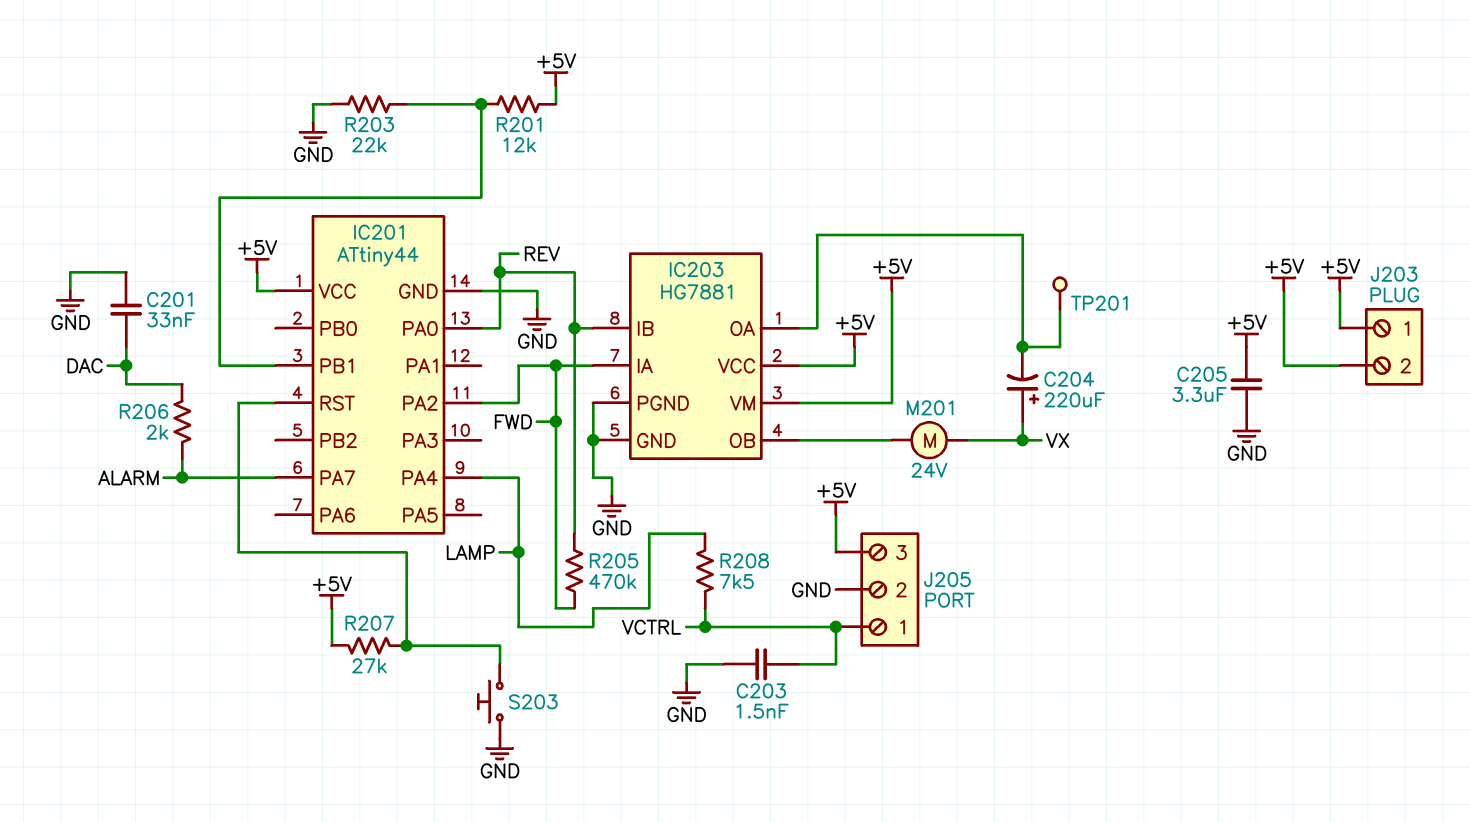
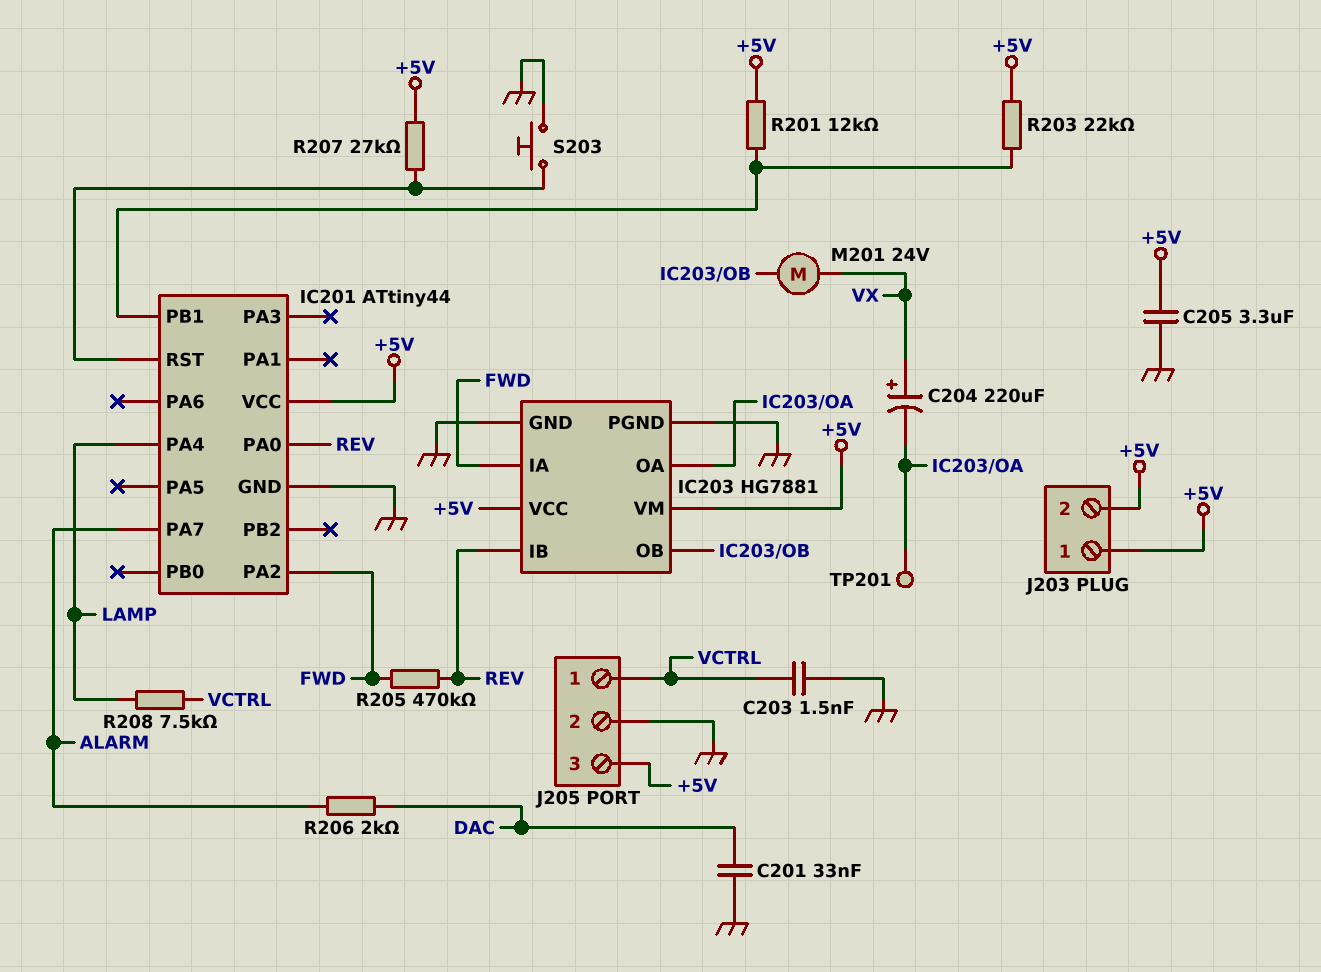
R203: 22k (GND, IC201/PB1) -> 22k (+5V, IC201/PB1)

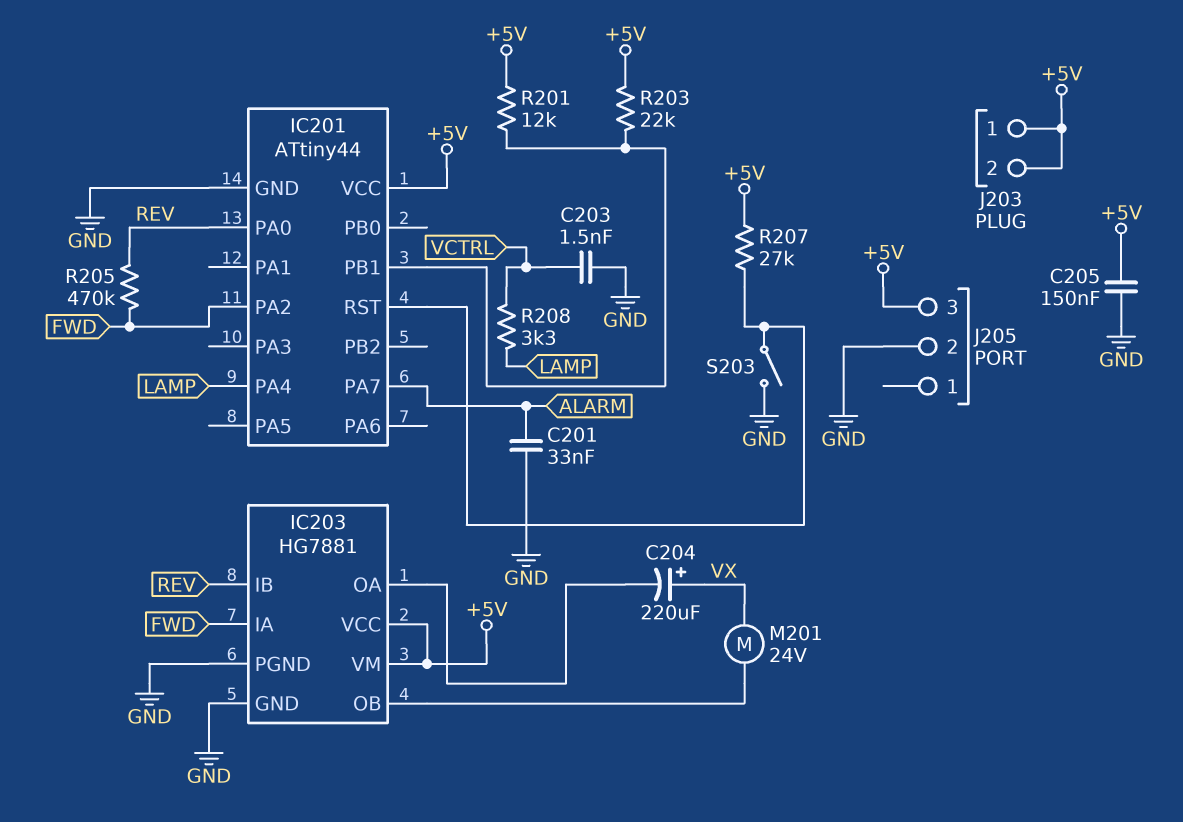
C201: 33nF (DAC, GND) -> 33nF (ALARM, GND)
C205: 3.3uF (+5V, GND) -> 150nF (+5V, GND)
J205 pin 1: VCTRL -> none
R206: 2k (ALARM, DAC) -> none
R208: 7.5k (LAMP, VCTRL) -> 3.3k (LAMP, VCTRL)
S203: button (GND, IC201/RST) -> switch (GND, IC201/RST)
TP201: test point (IC203/OA) -> none

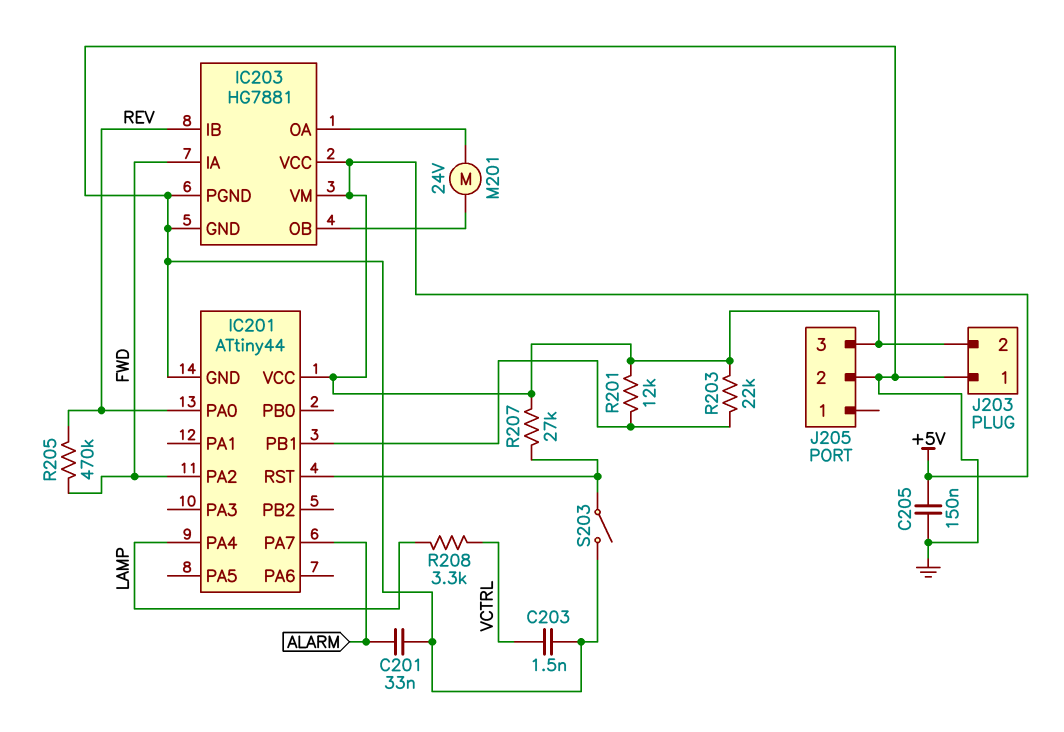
C204: 220uF (plus VX, minus IC203/OA) -> none
J203 pin 1: +5V -> GND
M201: motor 24V (IC203/OB, VX) -> motor 24V (IC203/OA, IC203/OB)

